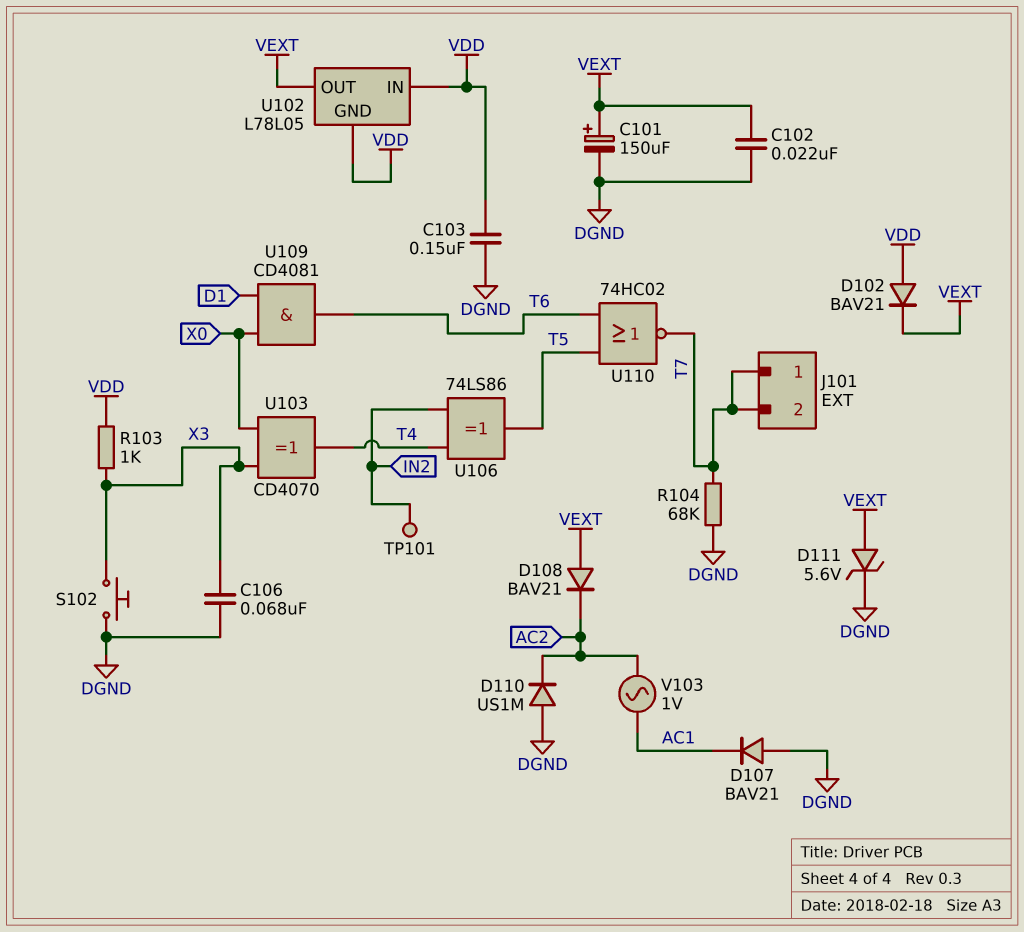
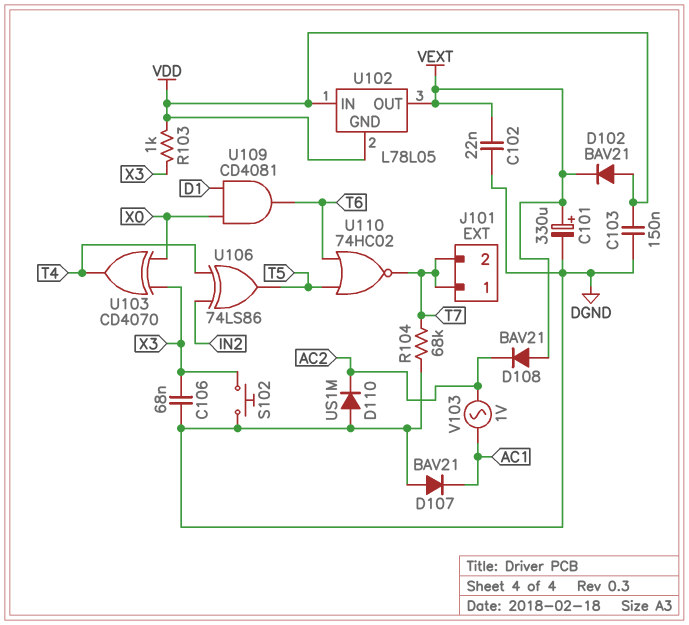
C101: 150uF (plus VEXT, minus DGND) -> 330uF (plus VEXT, minus DGND)
D111: zener 5.6V (A VEXT, K DGND) -> none
TP101: test point (IN2) -> none

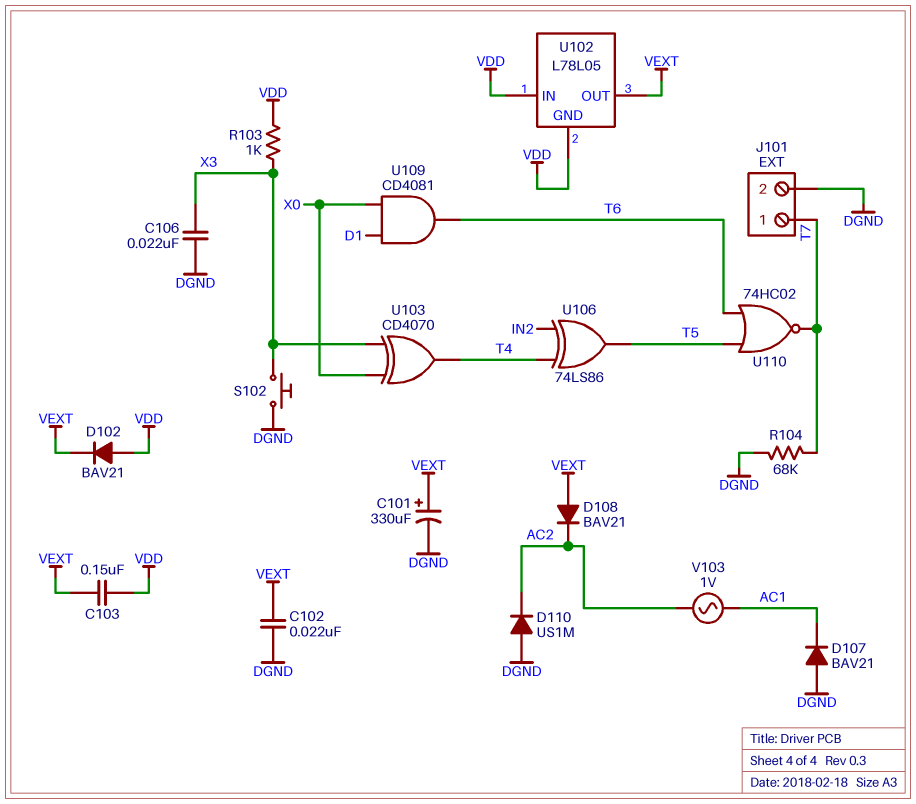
C103: 150nF (DGND, VDD) -> 150nF (VDD, VEXT)
C106: 68nF (DGND, X3) -> 22nF (DGND, X3)
J101 pin 2: T7 -> DGND

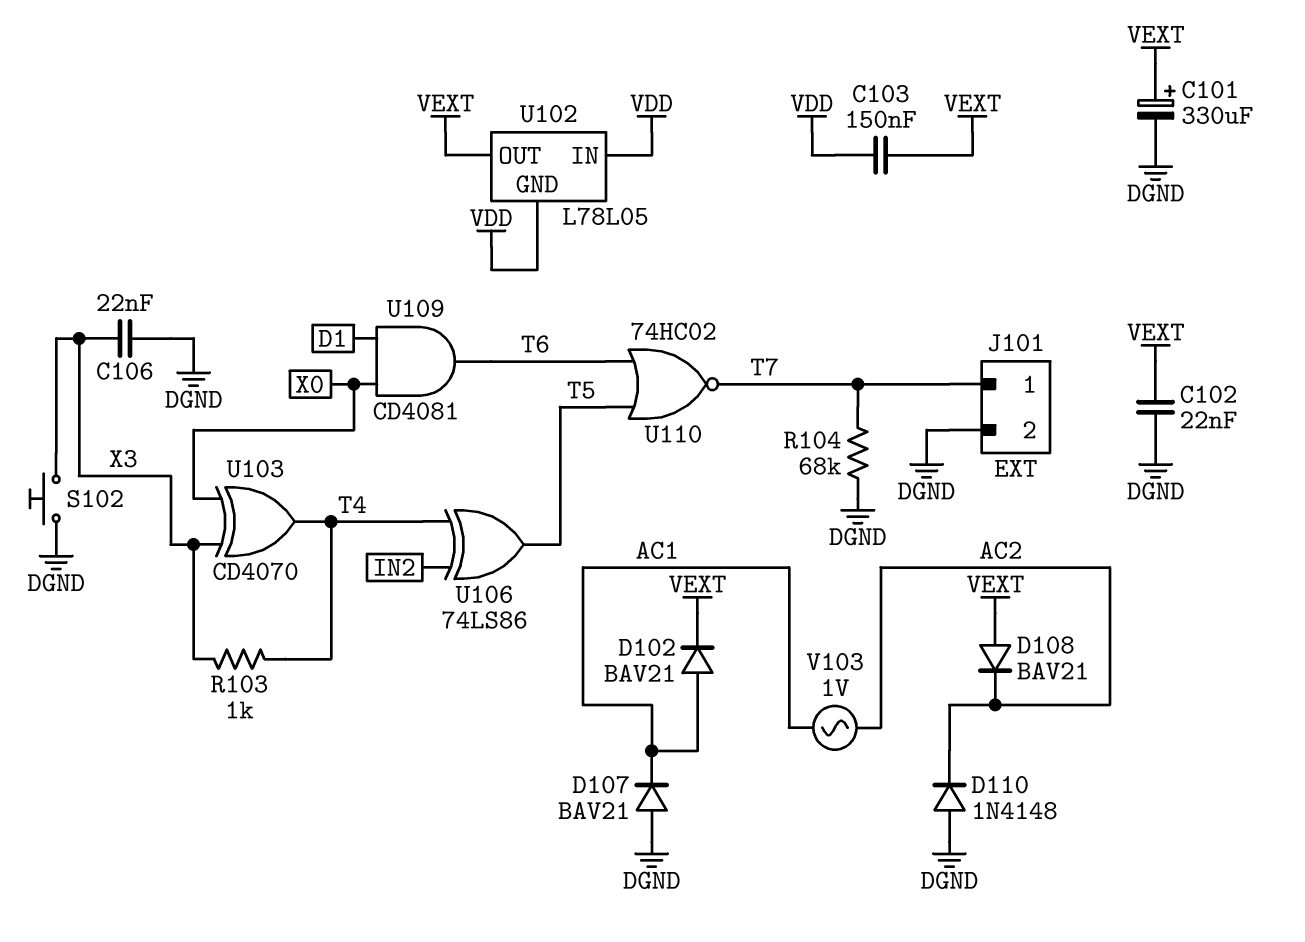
D102: diode BAV21 (A VDD, K VEXT) -> diode BAV21 (A AC1, K VEXT)
D110: diode US1M (A DGND, K AC2) -> diode 1N4148 (A DGND, K AC2)
R103: 1k (VDD, X3) -> 1k (T4, X3)

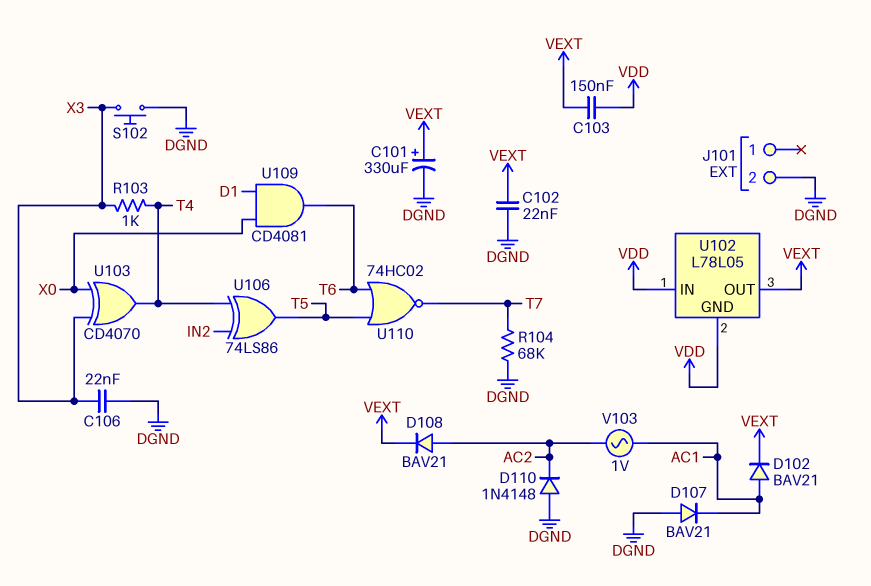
D108: diode BAV21 (A VEXT, K AC2) -> diode BAV21 (A AC2, K VEXT)
J101 pin 1: T7 -> none

